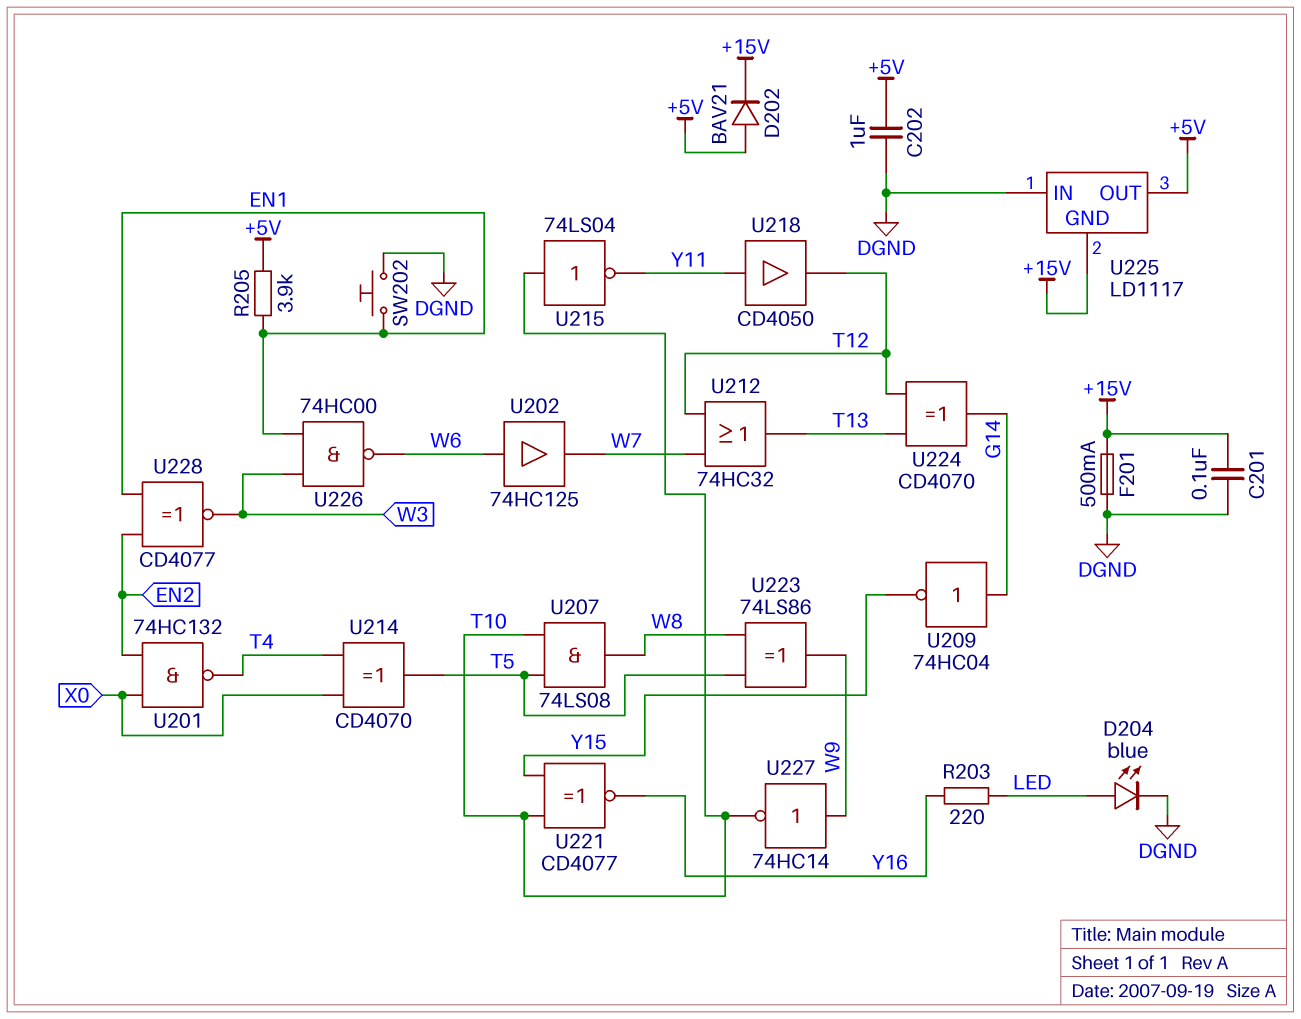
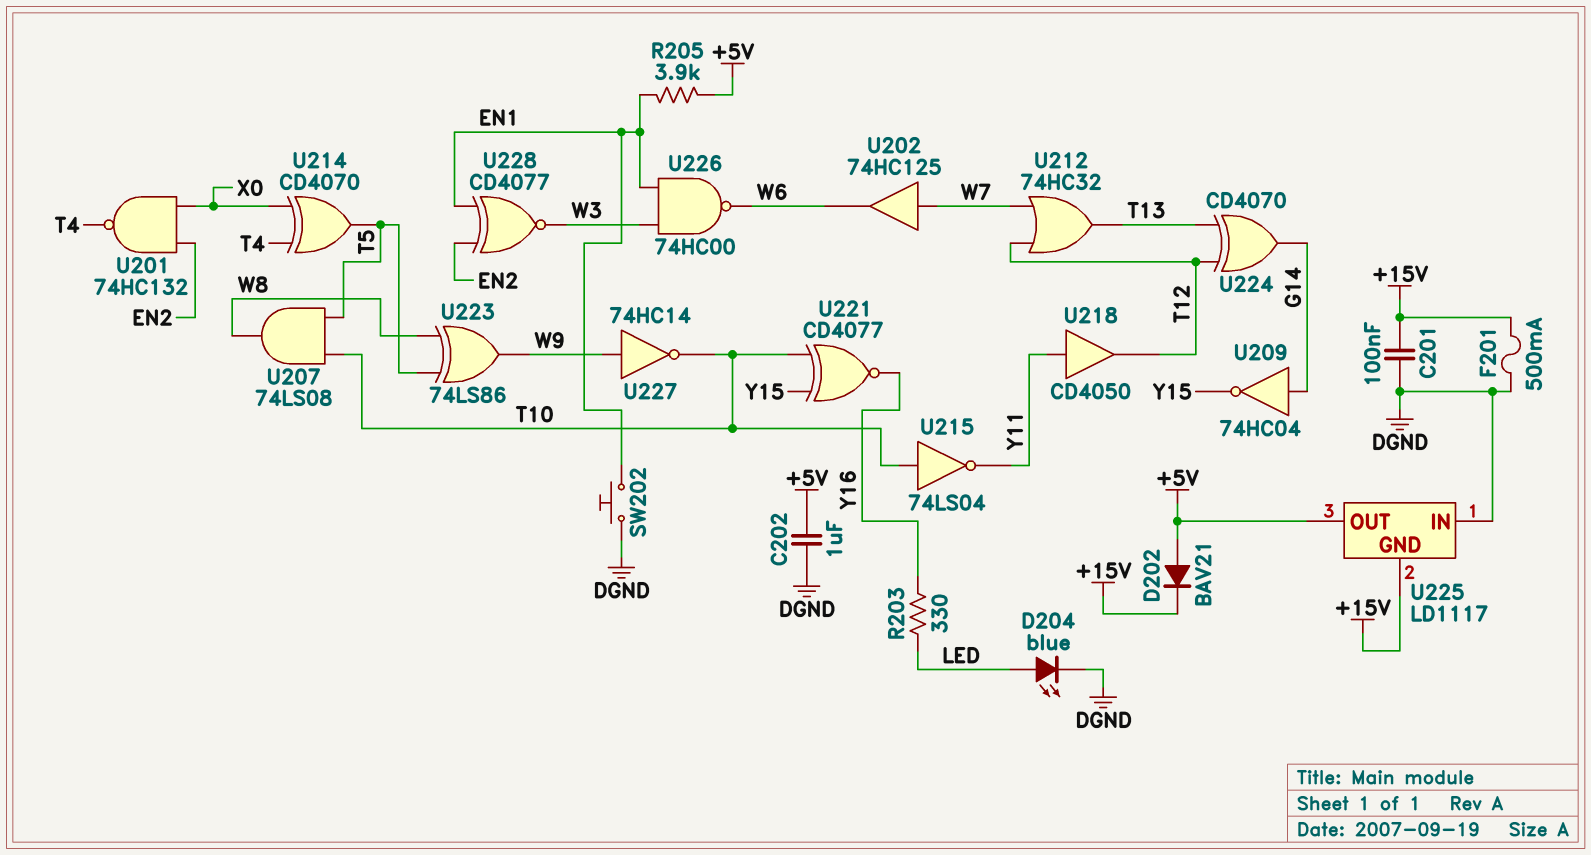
R203: 220 (LED, Y16) -> 330 (LED, Y16)
U202: buffer 74HC125 (in W6, out W7) -> buffer 74HC125 (in W7, out W6)

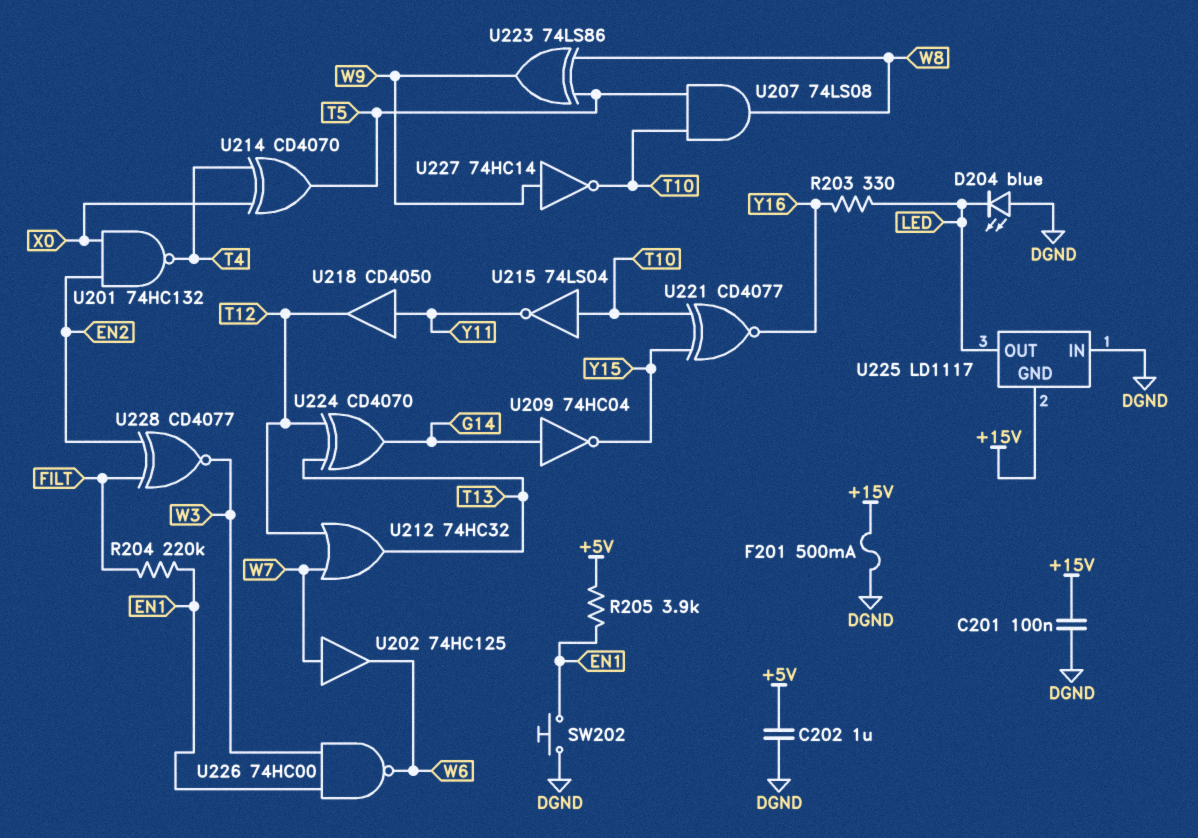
D202: diode BAV21 (A +5V, K +15V) -> none
D204: LED blue (A LED, K DGND) -> LED blue (A DGND, K LED)
R204: none -> 220k (EN1, FILT)
U225 pin OUT: +5V -> LED
U228: XNOR CD4077 (in EN1, in EN2, out W3) -> XNOR CD4077 (in EN2, in FILT, out W3)

